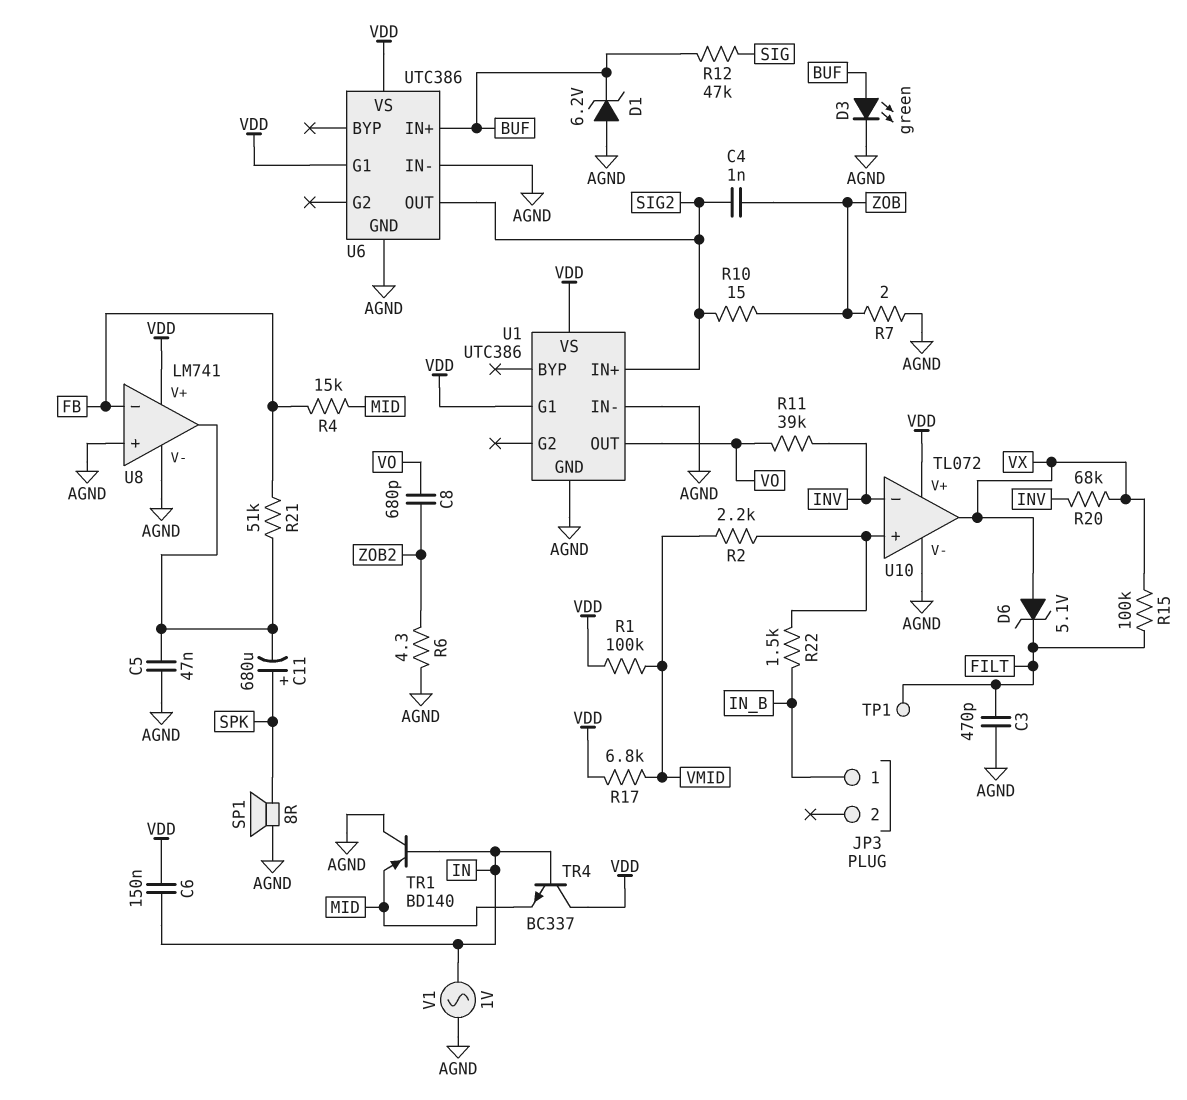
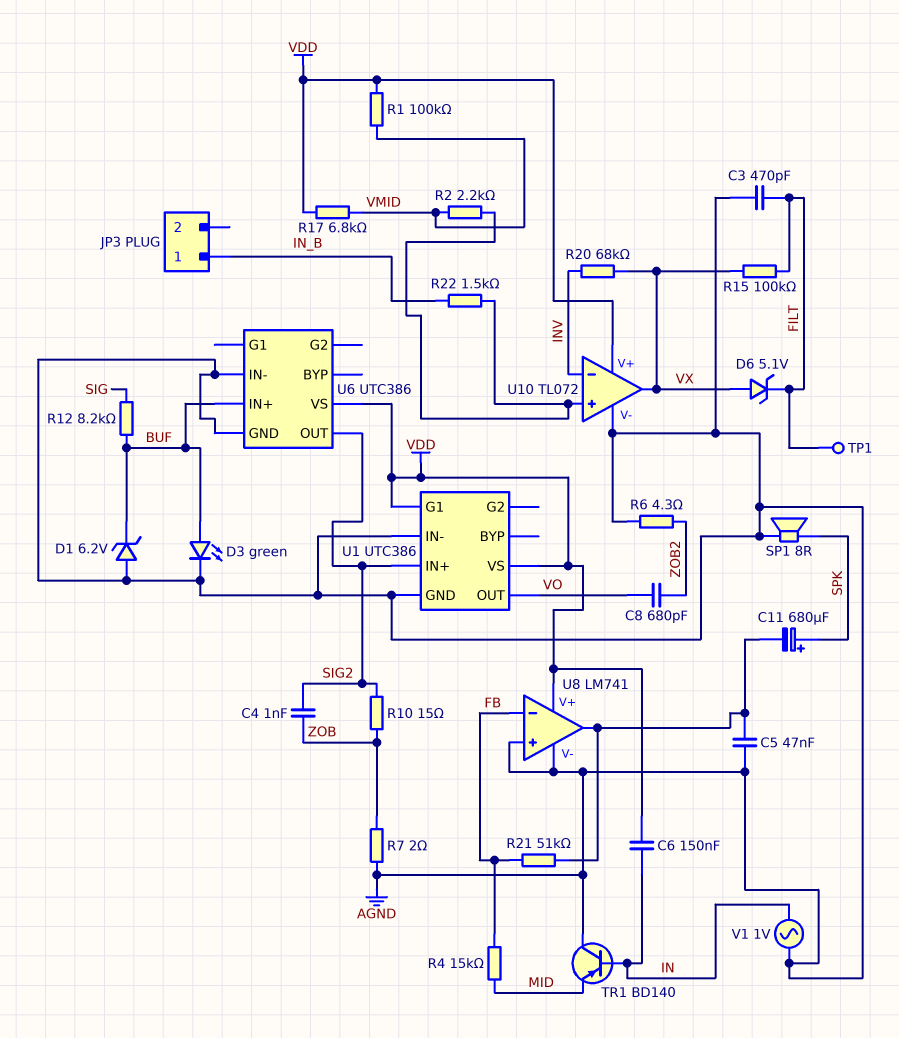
R11: 39k (INV, VO) -> none
R12: 47k (BUF, SIG) -> 8.2k (BUF, SIG)
TR4: NPN BC337 (B IN, C VDD, E MID) -> none
U6 pin G1: VDD -> none

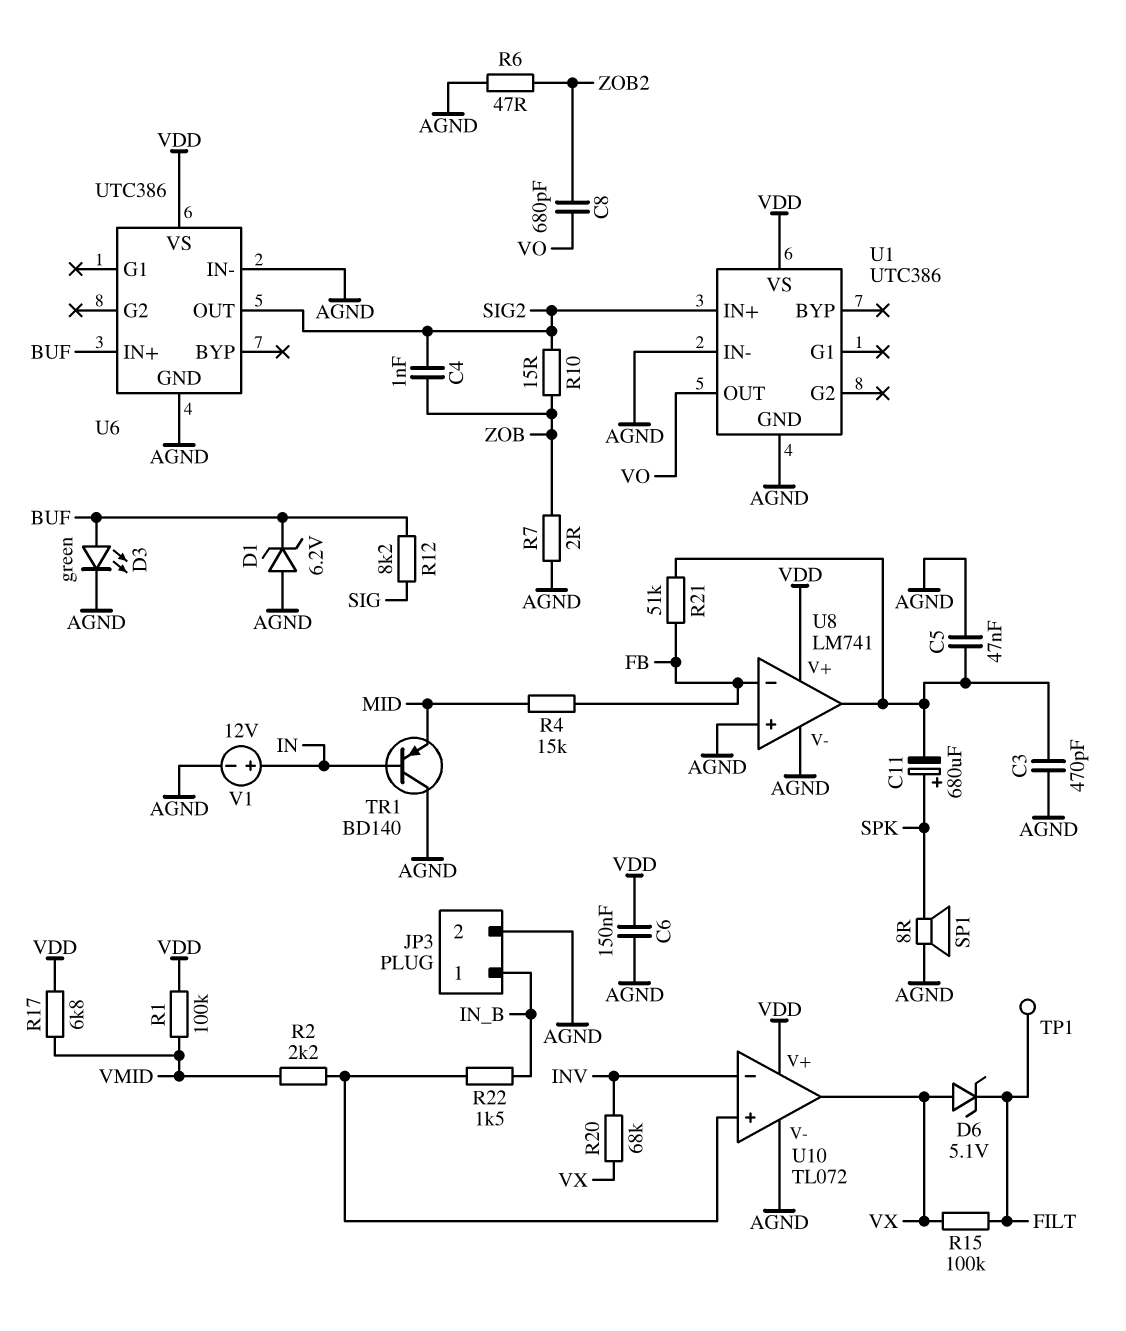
C3: 470pF (AGND, FILT) -> 470pF (AGND, U8/out)
C6: 150nF (IN, VDD) -> 150nF (AGND, VDD)
JP3 pin 2: none -> AGND
R6: 4.3 (AGND, ZOB2) -> 47 (AGND, ZOB2)
U1 pin G1: VDD -> none
V1: AC 1V (AGND, IN) -> 12V (plus IN, minus AGND)

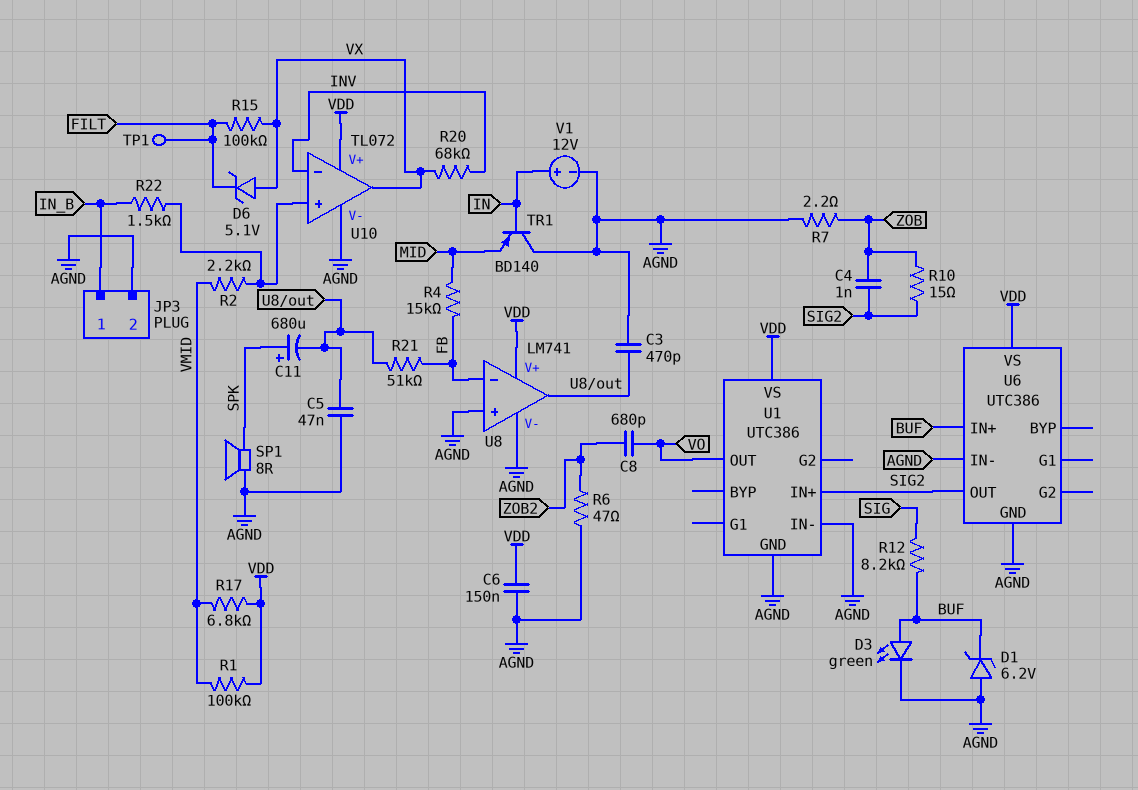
R7: 2 (AGND, ZOB) -> 2.2 (AGND, ZOB)

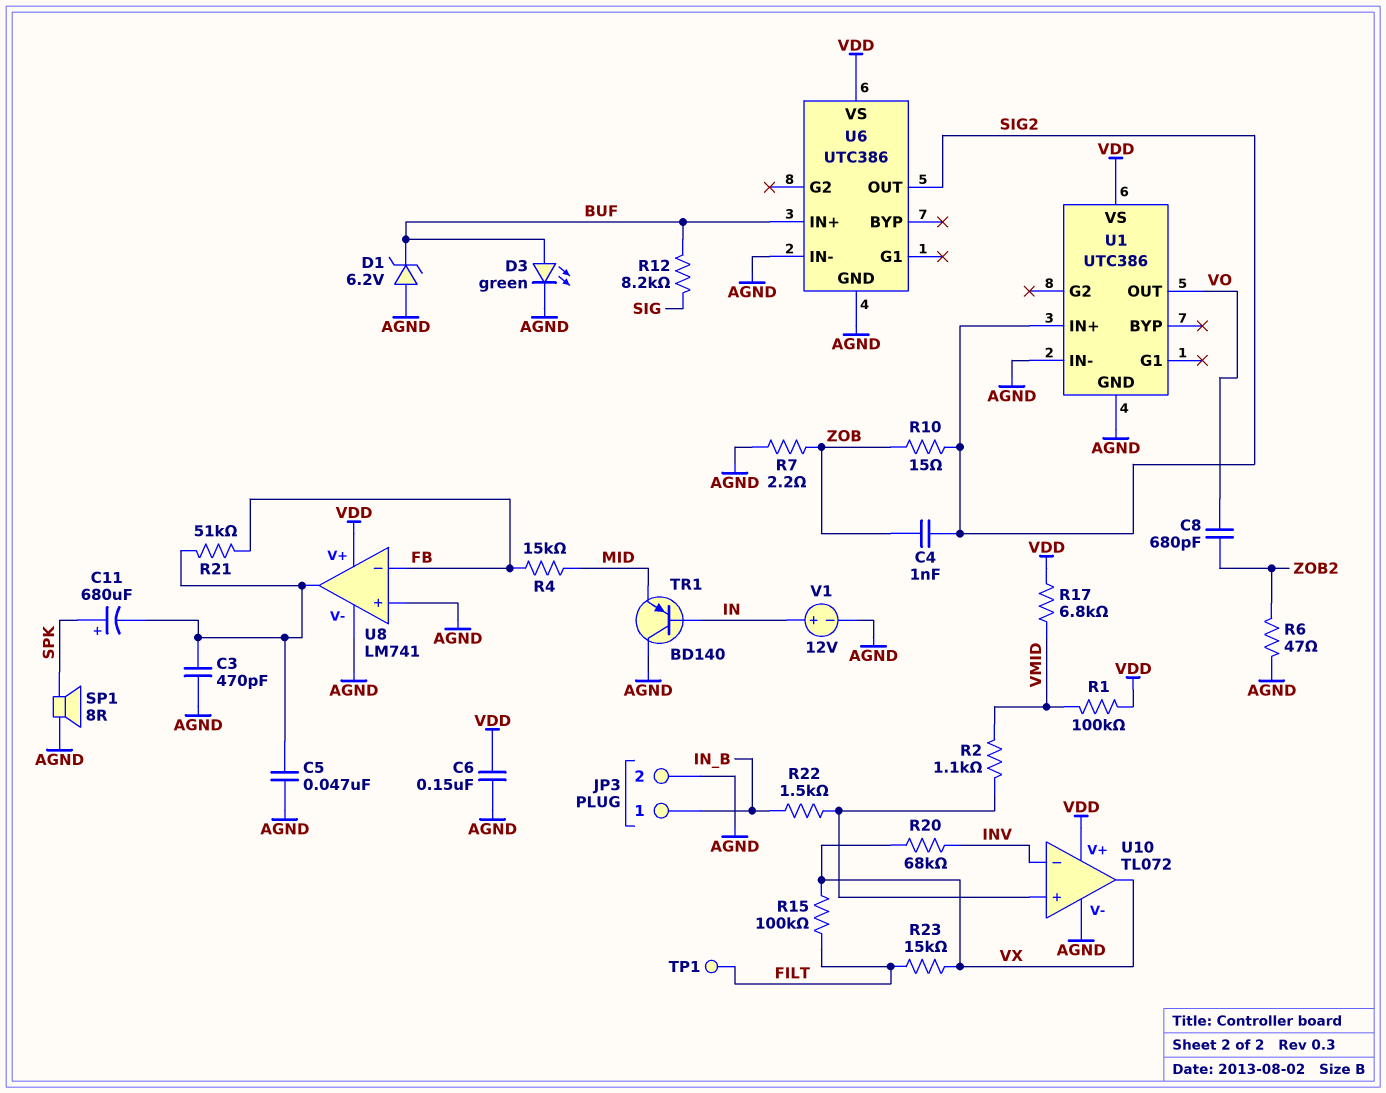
D6: zener 5.1V (A VX, K FILT) -> none
R2: 2.2k (U10/in+, VMID) -> 1.1k (U10/in+, VMID)
R23: none -> 15k (FILT, VX)

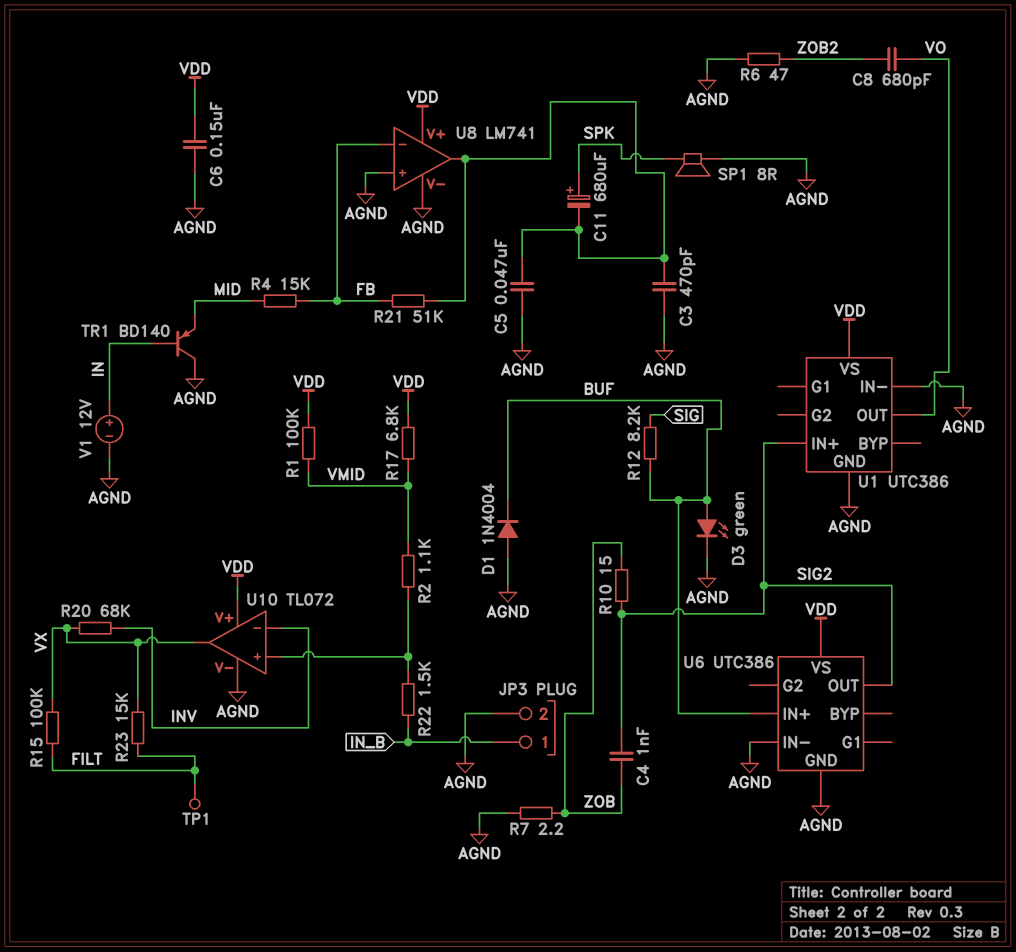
D1: zener 6.2V (A AGND, K BUF) -> diode 1N4004 (A AGND, K BUF)

